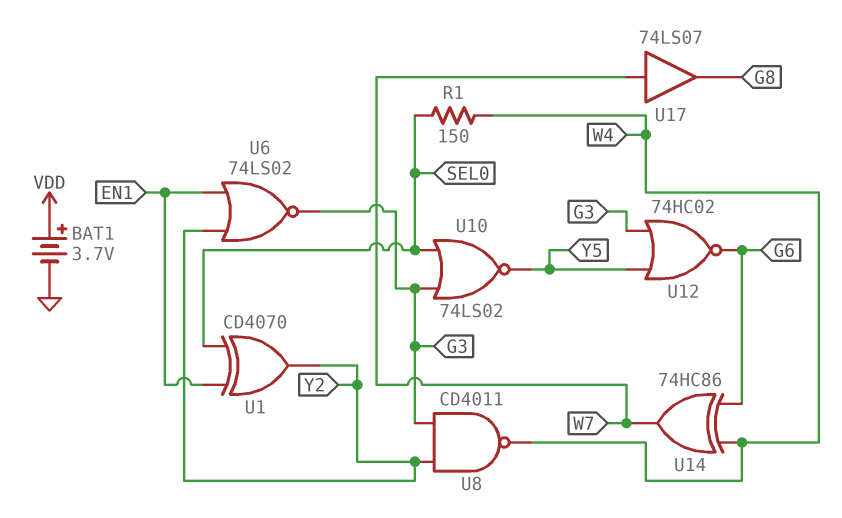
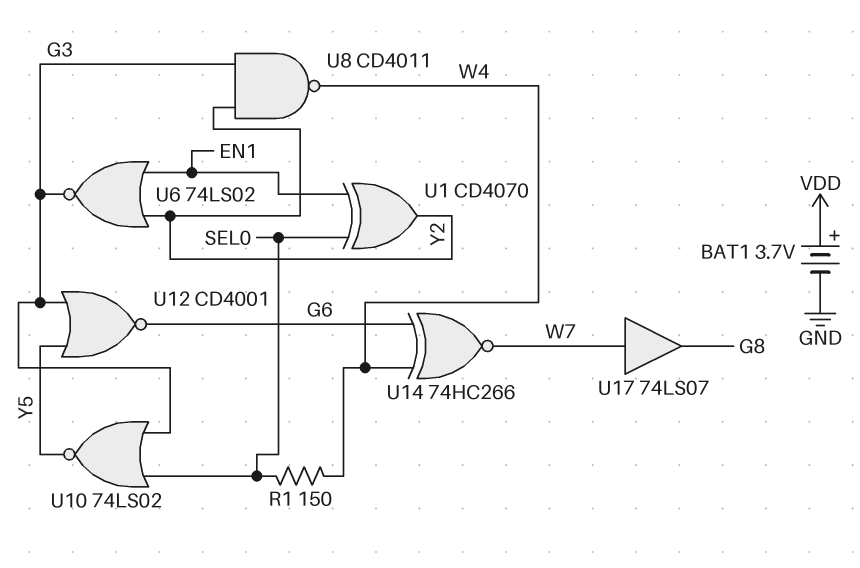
U12: NOR 74HC02 (in G3, in Y5, out G6) -> NOR CD4001 (in G3, in Y5, out G6)
U14: XOR 74HC86 (in G6, in W4, out W7) -> XNOR 74HC266 (in G6, in W4, out W7)

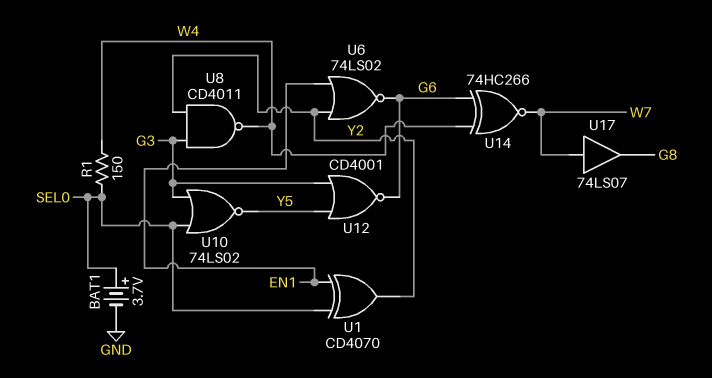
BAT1: 3.7V (plus VDD, minus GND) -> 3.7V (plus SEL0, minus GND)
U6: NOR 74LS02 (in EN1, in Y2, out G3) -> NOR 74LS02 (in EN1, in Y2, out G6)

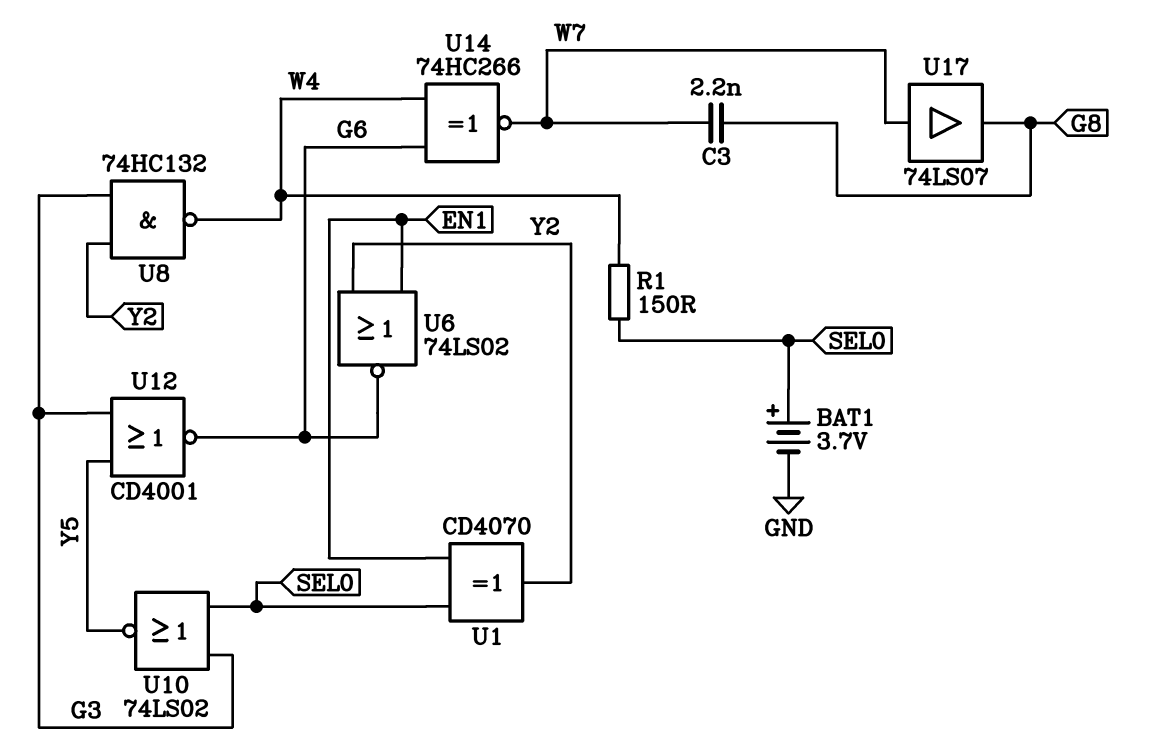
C3: none -> 2.2nF (G8, W7)
U8: NAND CD4011 (in G3, in Y2, out W4) -> NAND 74HC132 (in G3, in Y2, out W4)

